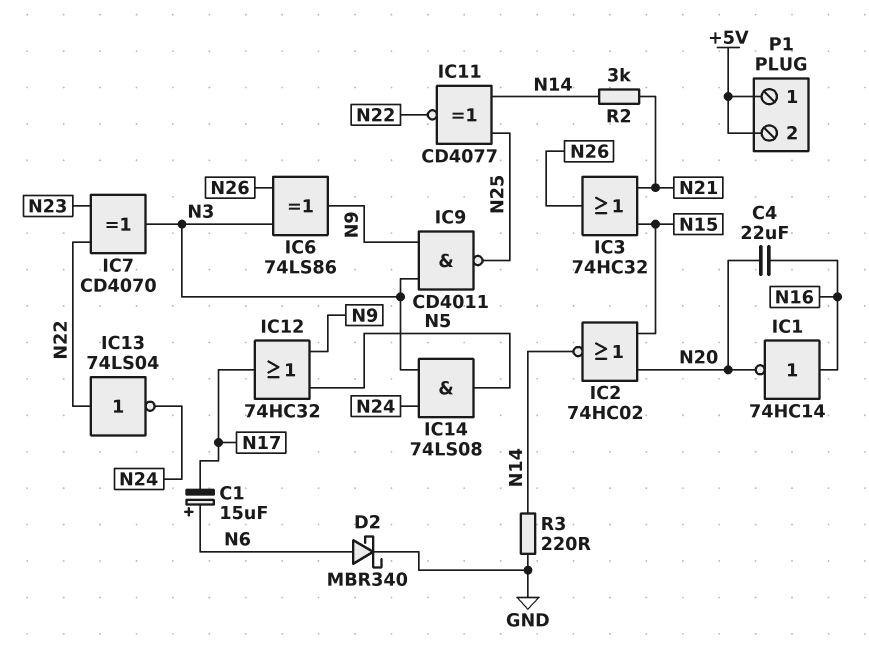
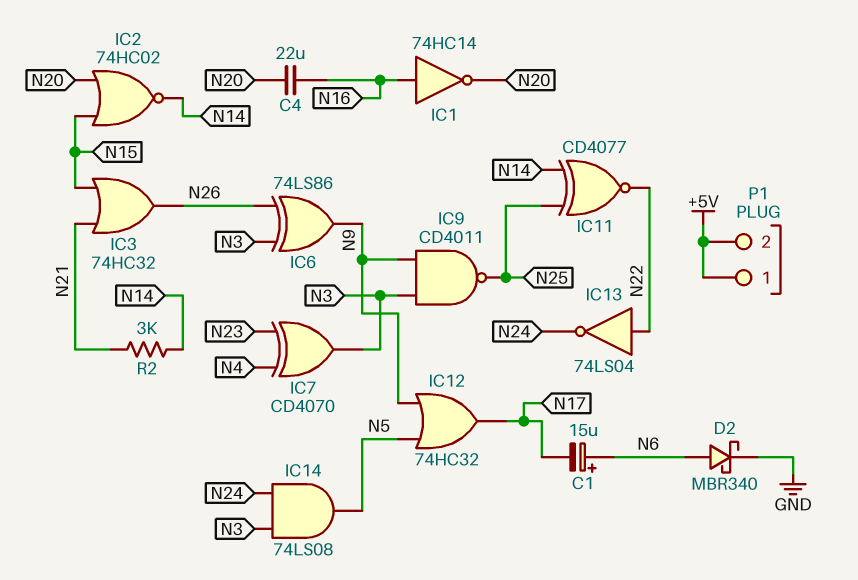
IC7: XOR CD4070 (in N22, in N23, out N3) -> XOR CD4070 (in N4, in N23, out N3)
R3: 220 (GND, N14) -> none

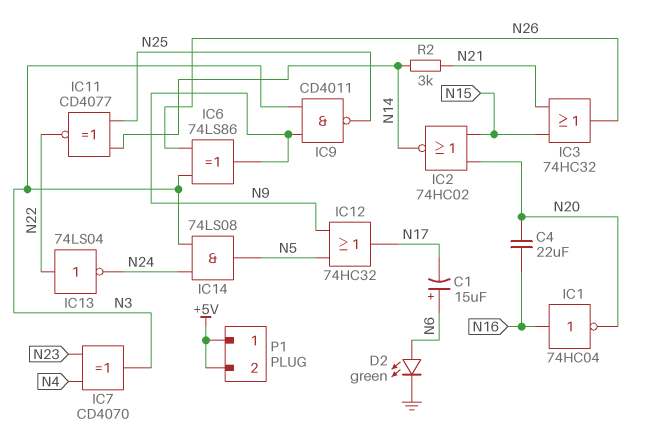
D2: schottky MBR340 (A N6, K GND) -> LED green (A N6, K GND)
IC1: NOT 74HC14 (in N16, out N20) -> NOT 74HC04 (in N16, out N20)

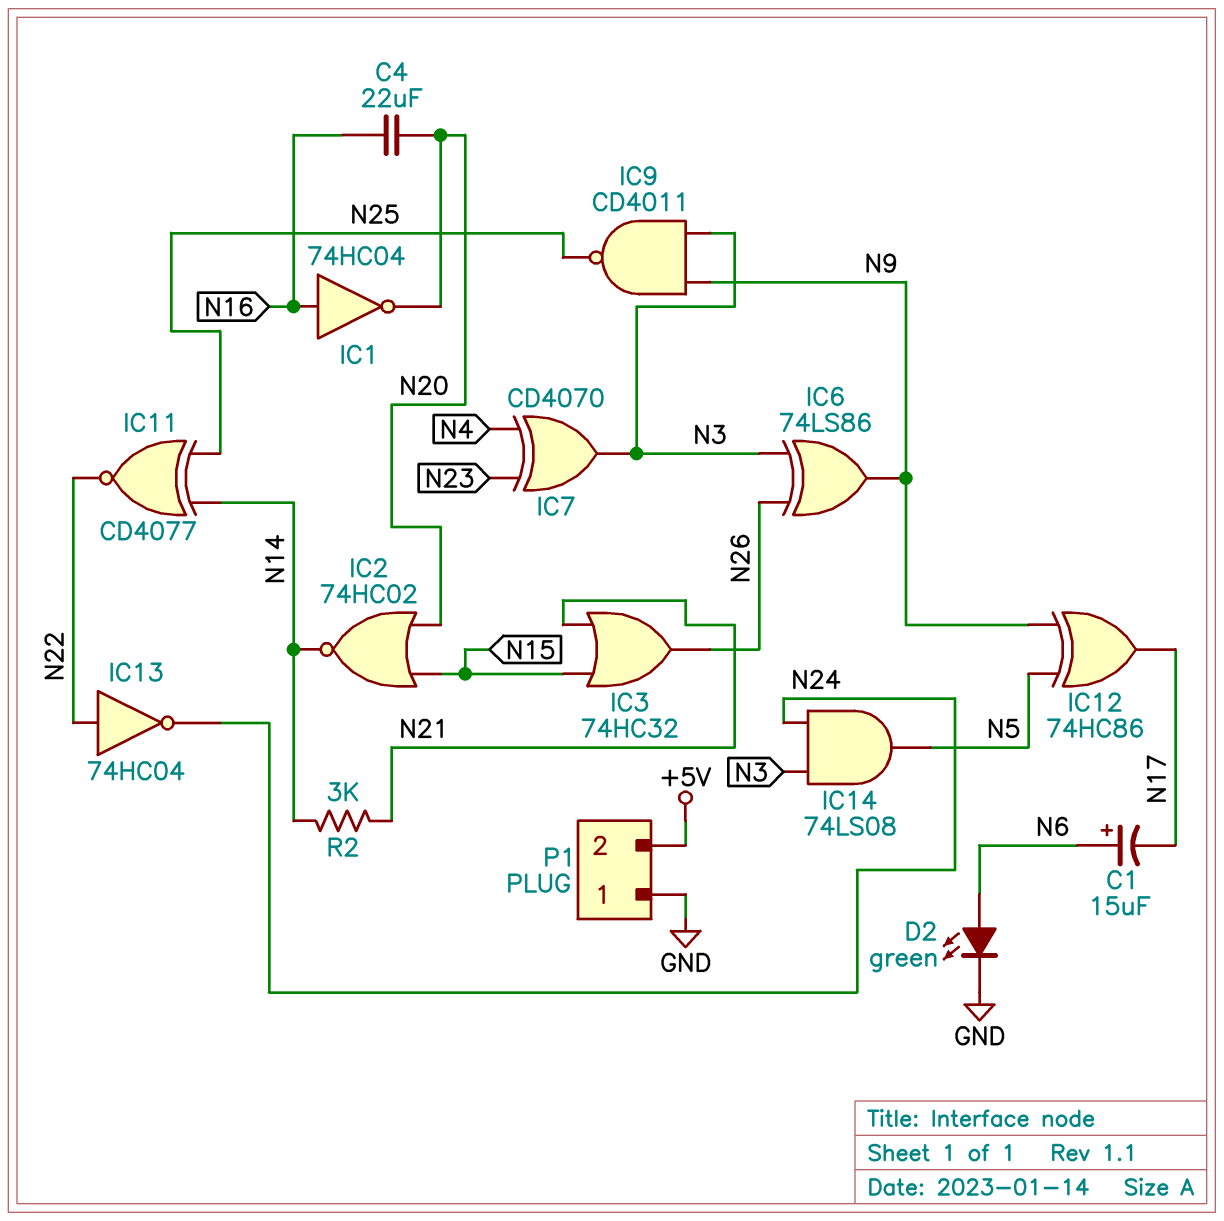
IC12: OR 74HC32 (in N5, in N9, out N17) -> XOR 74HC86 (in N5, in N9, out N17)
IC13: NOT 74LS04 (in N22, out N24) -> NOT 74HC04 (in N22, out N24)
P1 pin 1: +5V -> GND

